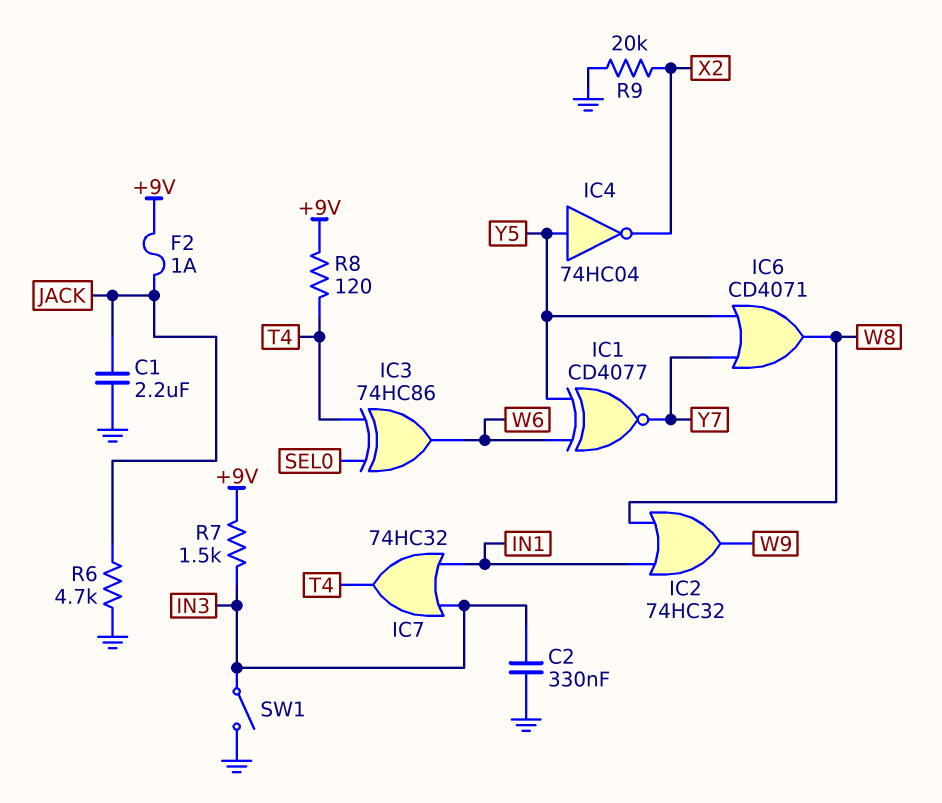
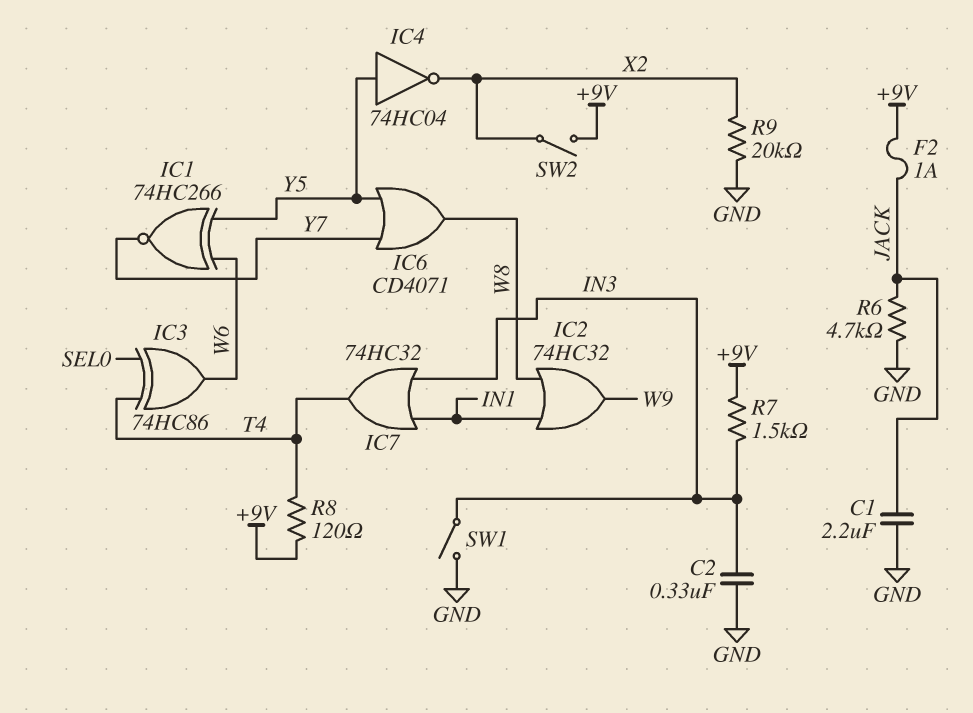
IC1: XNOR CD4077 (in W6, in Y5, out Y7) -> XNOR 74HC266 (in W6, in Y5, out Y7)
SW2: none -> switch (+9V, X2)

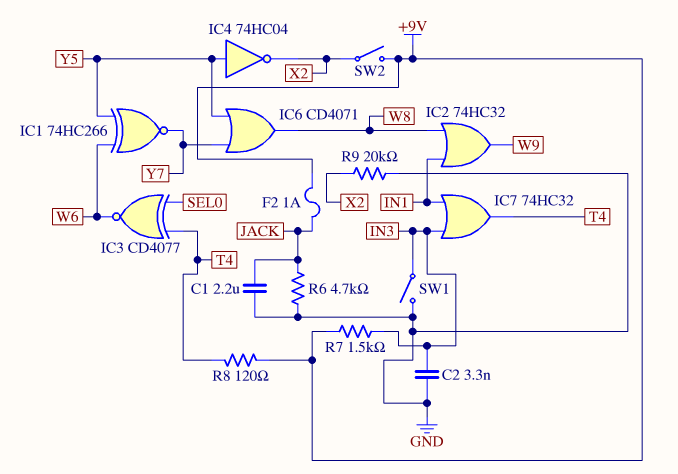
C2: 330nF (GND, IN3) -> 3.3nF (GND, IN3)
IC3: XOR 74HC86 (in SEL0, in T4, out W6) -> XNOR CD4077 (in SEL0, in T4, out W6)

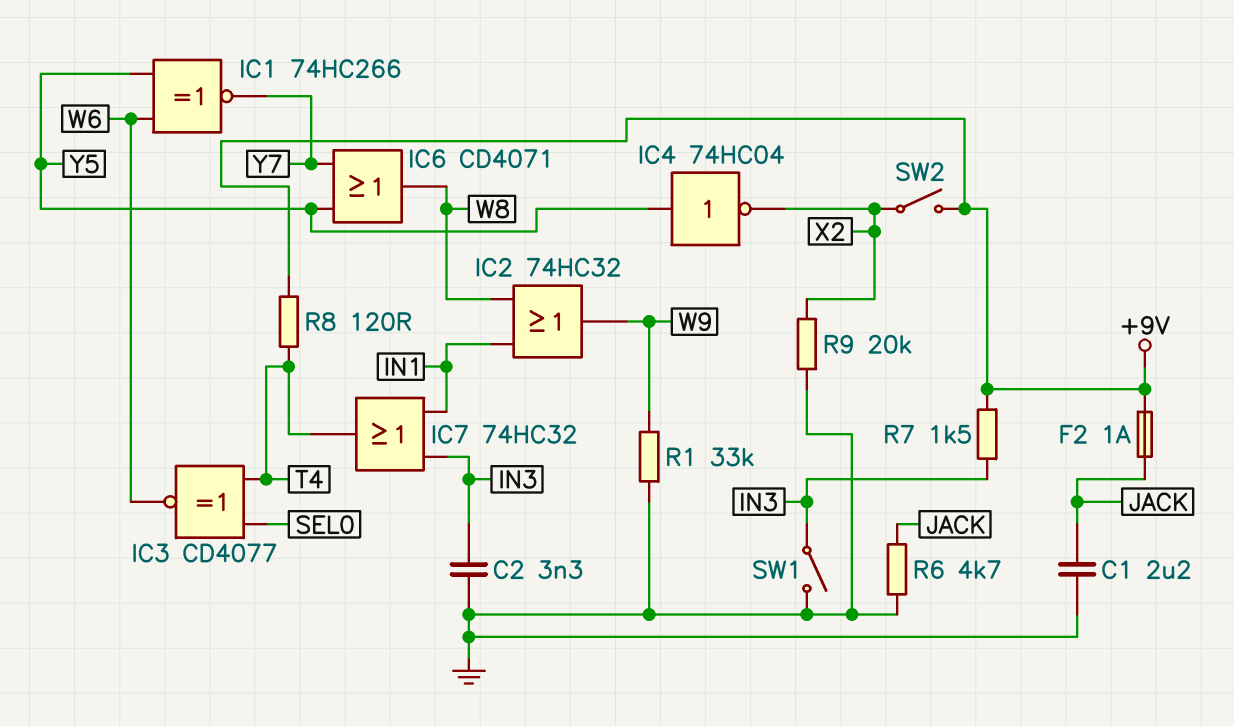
R1: none -> 33k (GND, W9)

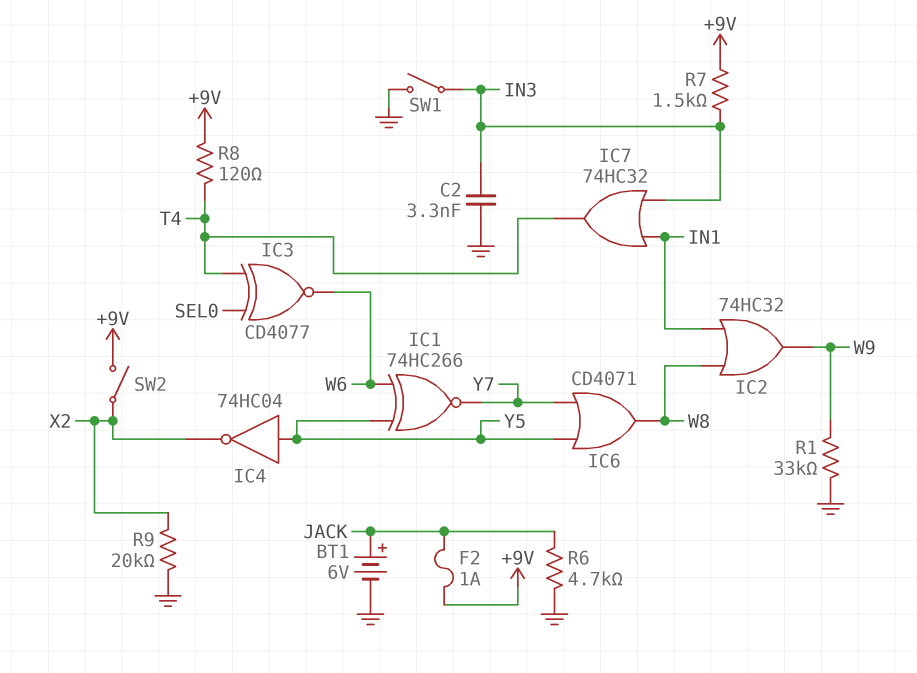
BT1: none -> 6V (plus JACK, minus GND)
C1: 2.2uF (GND, JACK) -> none

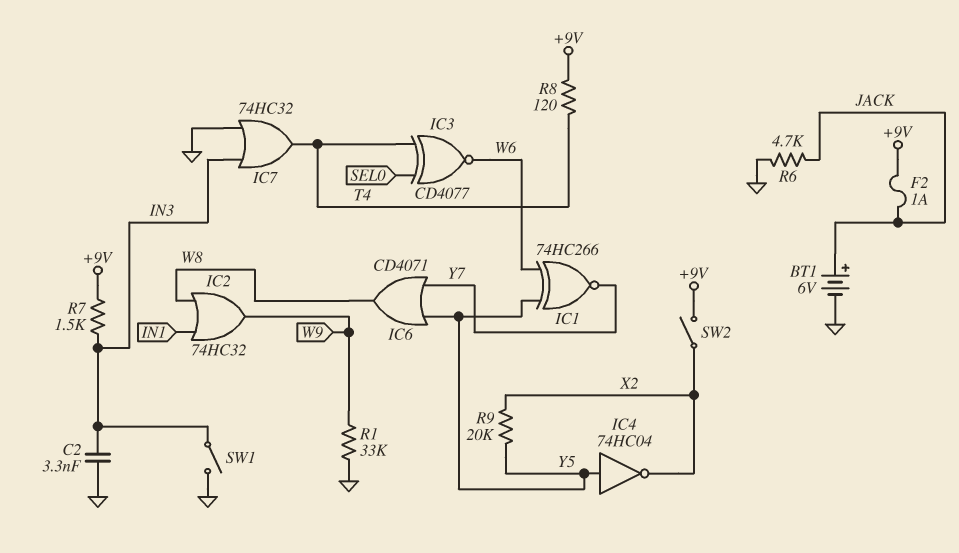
IC7: OR 74HC32 (in IN1, in IN3, out T4) -> OR 74HC32 (in GND, in IN3, out T4)
R9: 20k (GND, X2) -> 20k (X2, Y5)

